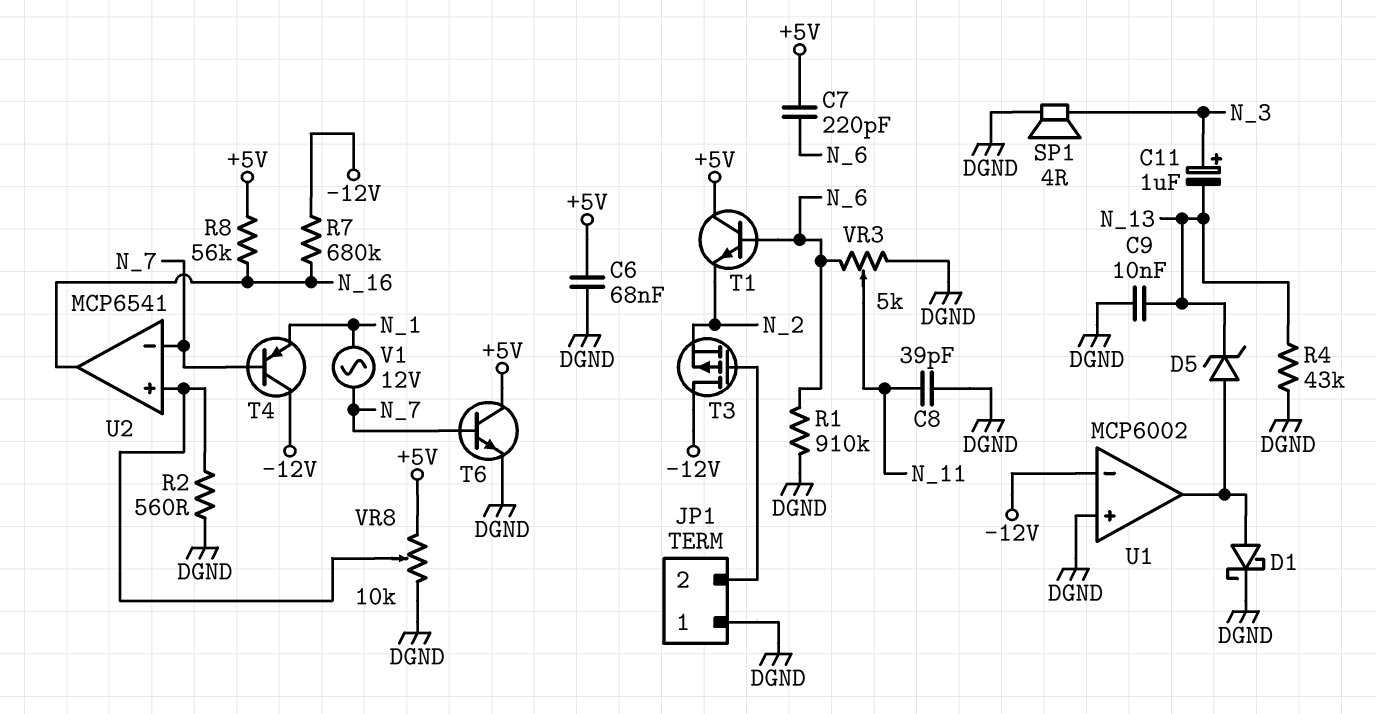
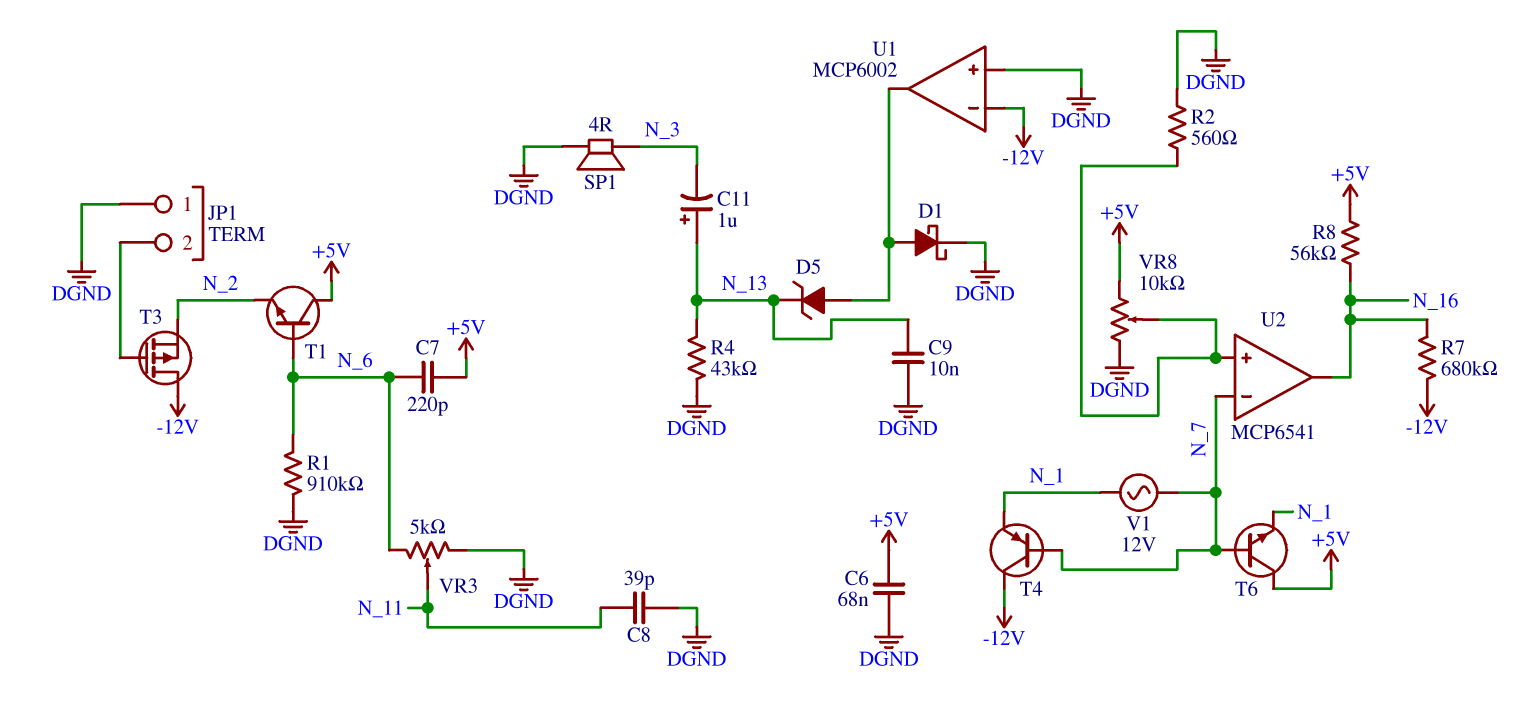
C11: 1uF (plus N_3, minus N_13) -> 1uF (plus N_13, minus N_3)
T6: NPN (B N_7, C +5V, E DGND) -> NPN (B N_7, C +5V, E N_1)

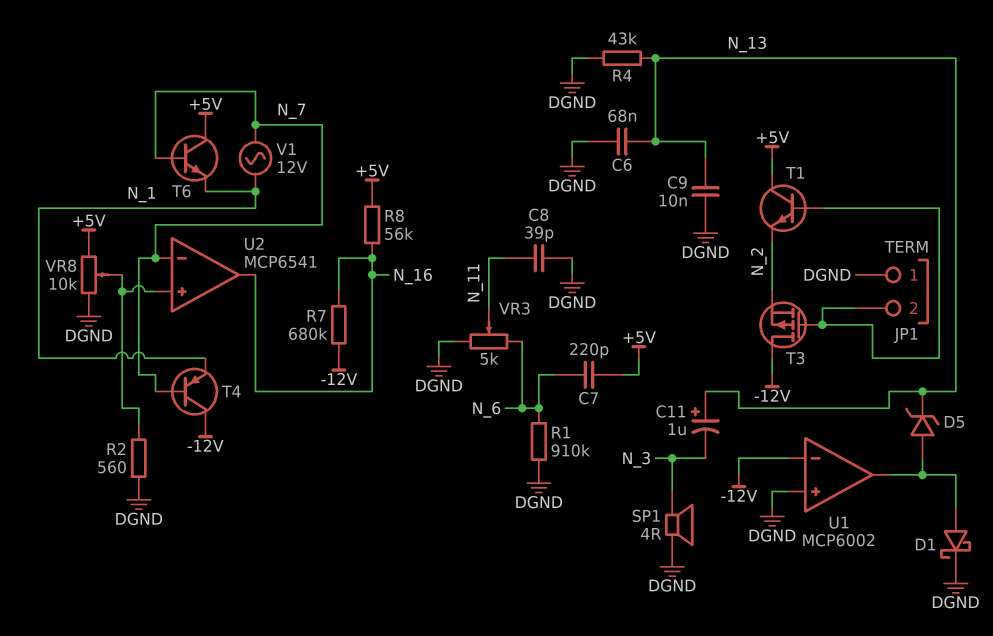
C6: 68nF (+5V, DGND) -> 68nF (DGND, N_13)
T1: NPN (B N_6, C +5V, E N_2) -> NPN (B JP1/2, C +5V, E N_2)

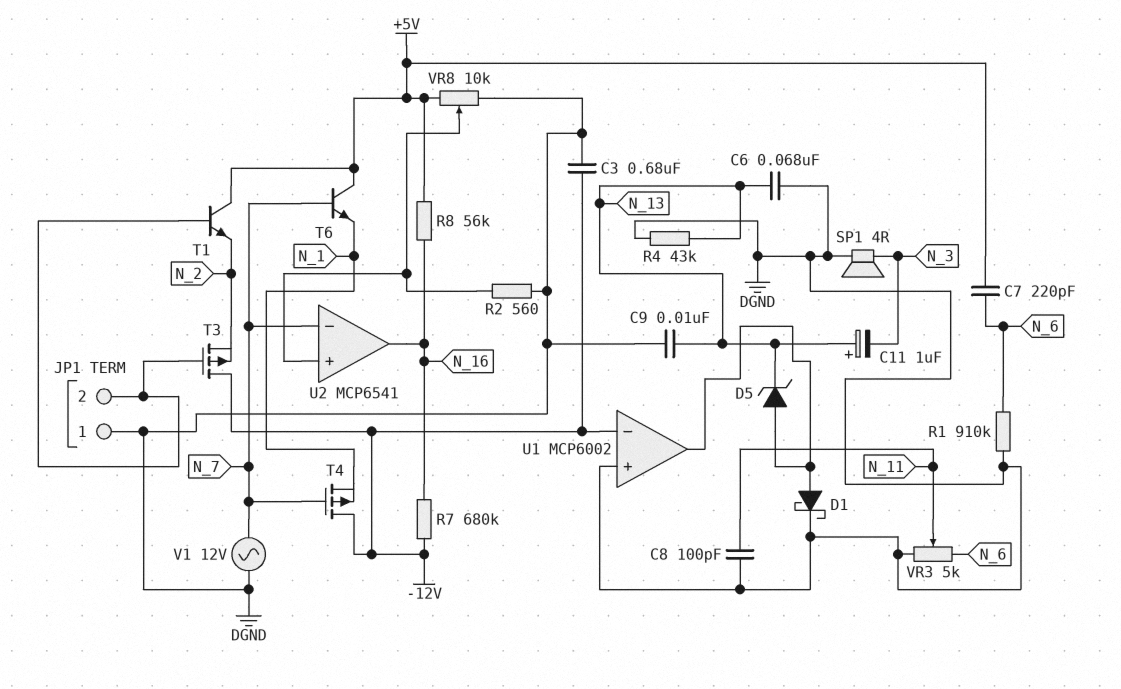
C3: none -> 680nF (-12V, DGND)
C8: 39pF (DGND, N_11) -> 100pF (DGND, N_11)
T4: PNP (B N_7, C -12V, E N_1) -> PMOS (G N_7, D -12V, S N_1)
V1: AC 12V (N_1, N_7) -> AC 12V (DGND, N_7)

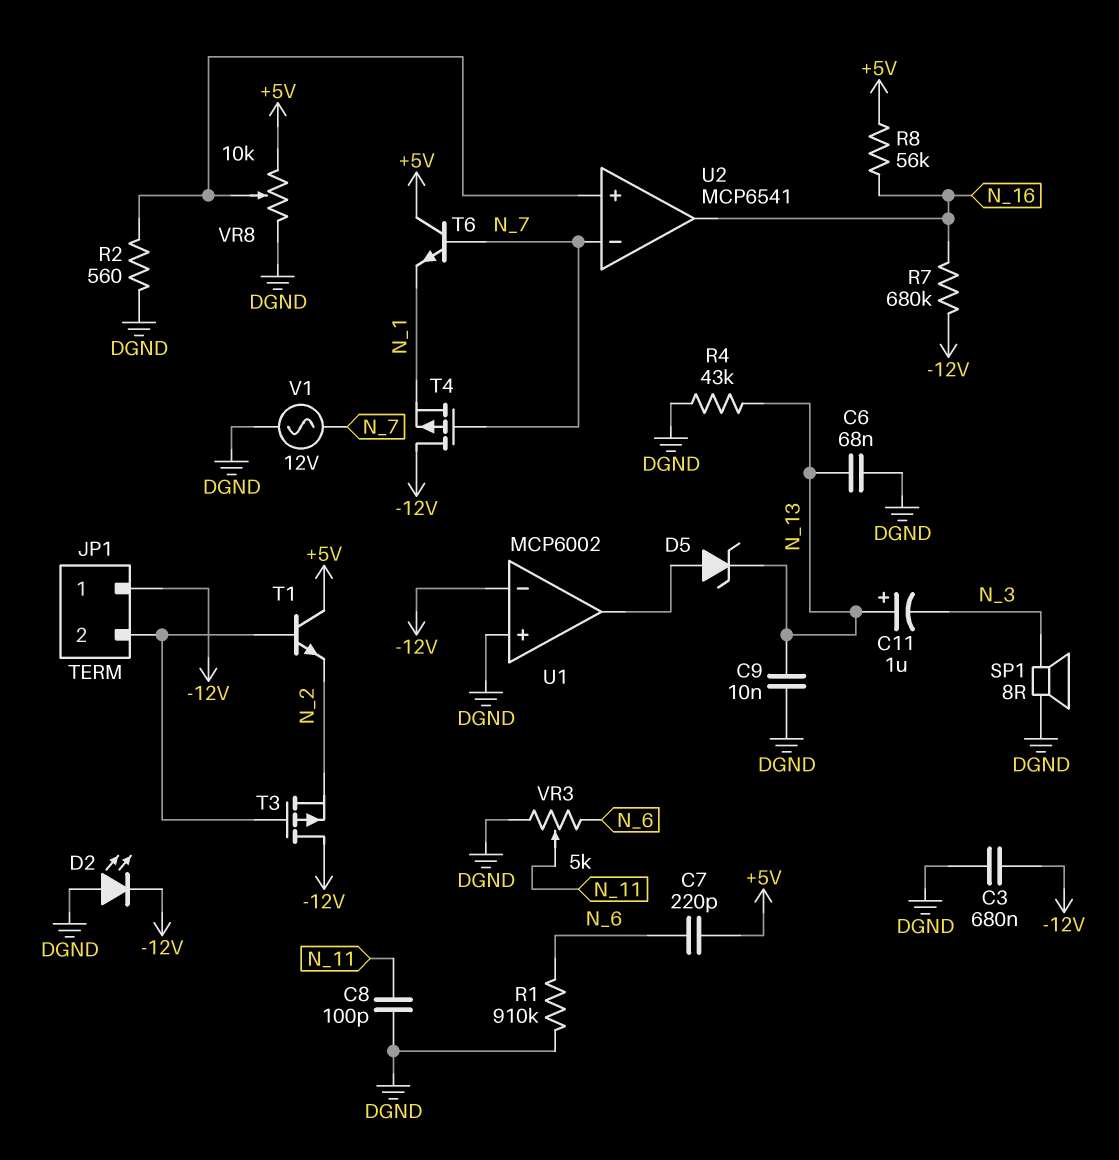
D1: schottky (A U1/out, K DGND) -> none
D2: none -> LED (A DGND, K -12V)
JP1 pin 1: DGND -> -12V
SP1: speaker 4R (DGND, N_3) -> speaker 8R (DGND, N_3)

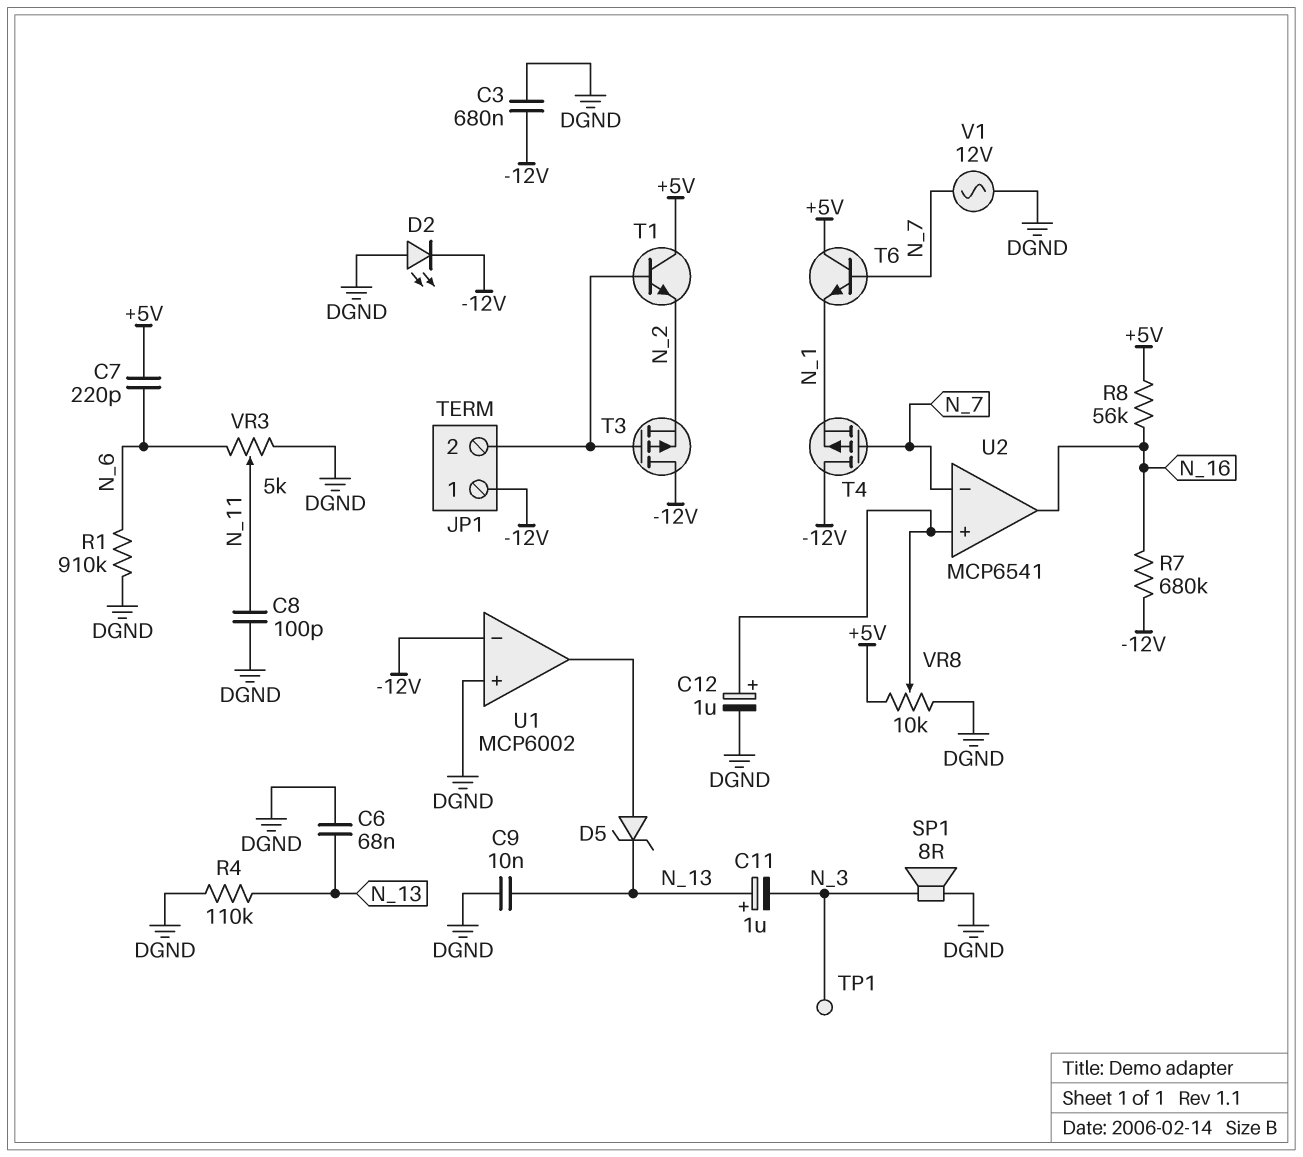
C12: none -> 1uF (plus U2/in+, minus DGND)
R2: 560 (DGND, U2/in+) -> none
R4: 43k (DGND, N_13) -> 110k (DGND, N_13)
TP1: none -> test point (N_3)

